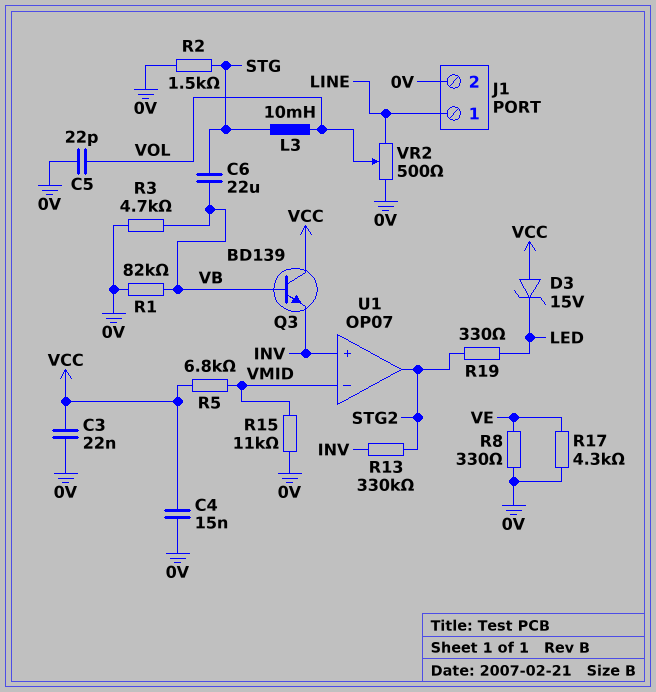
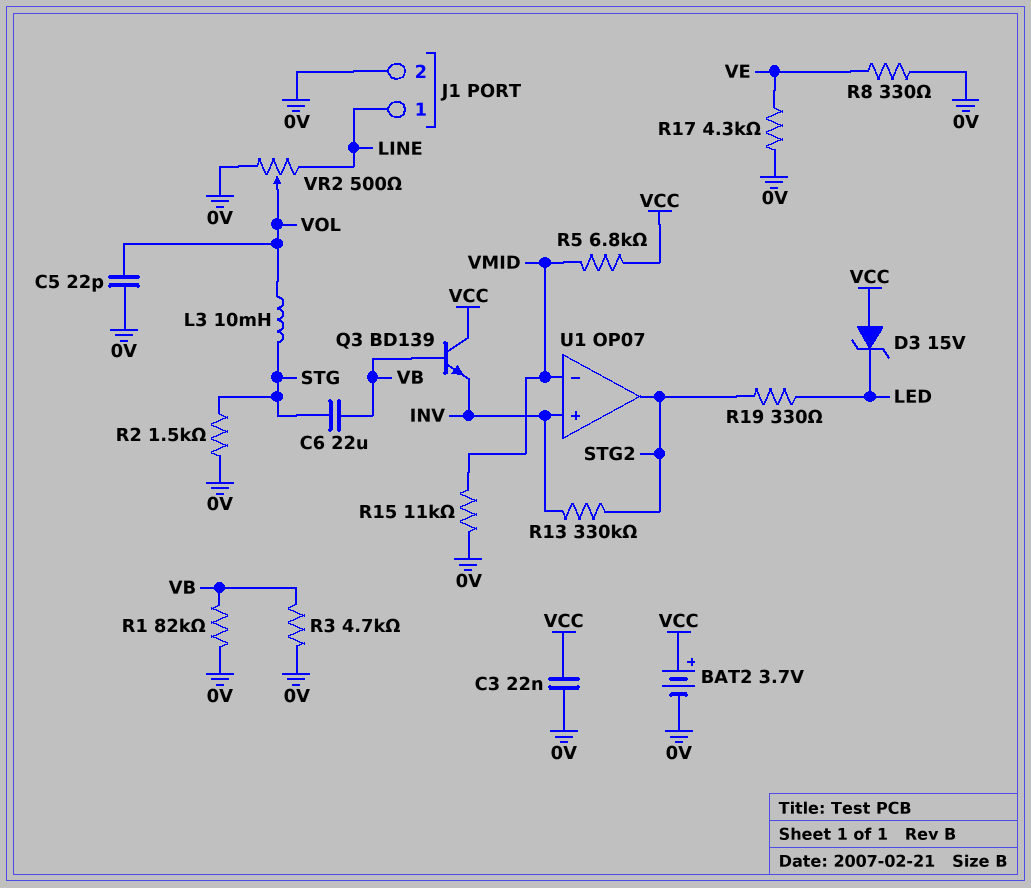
BAT2: none -> 3.7V (plus VCC, minus 0V)
C4: 15nF (0V, VCC) -> none

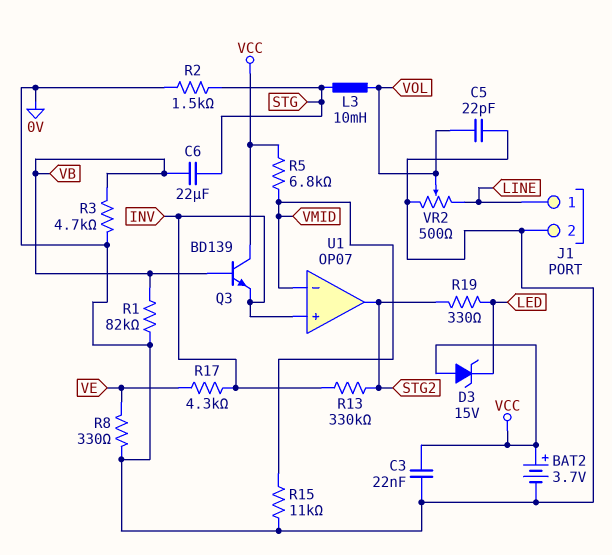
R17: 4.3k (0V, VE) -> 4.3k (INV, VE)

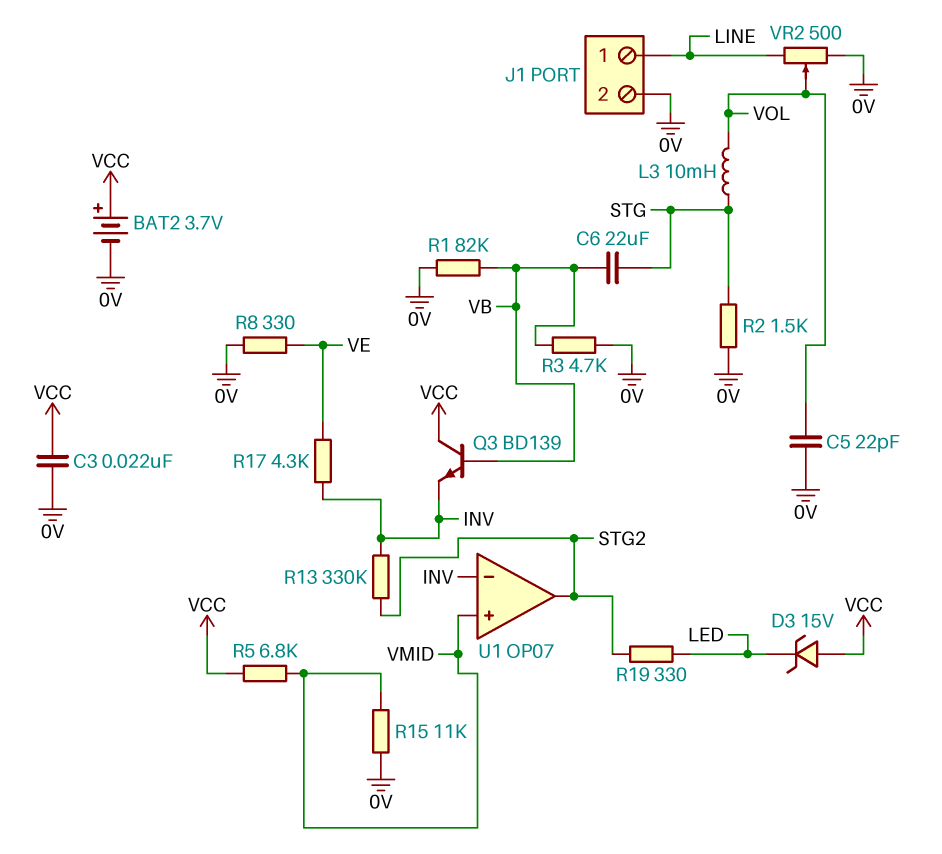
U1 pin in+: INV -> VMID
U1 pin in-: VMID -> INV

